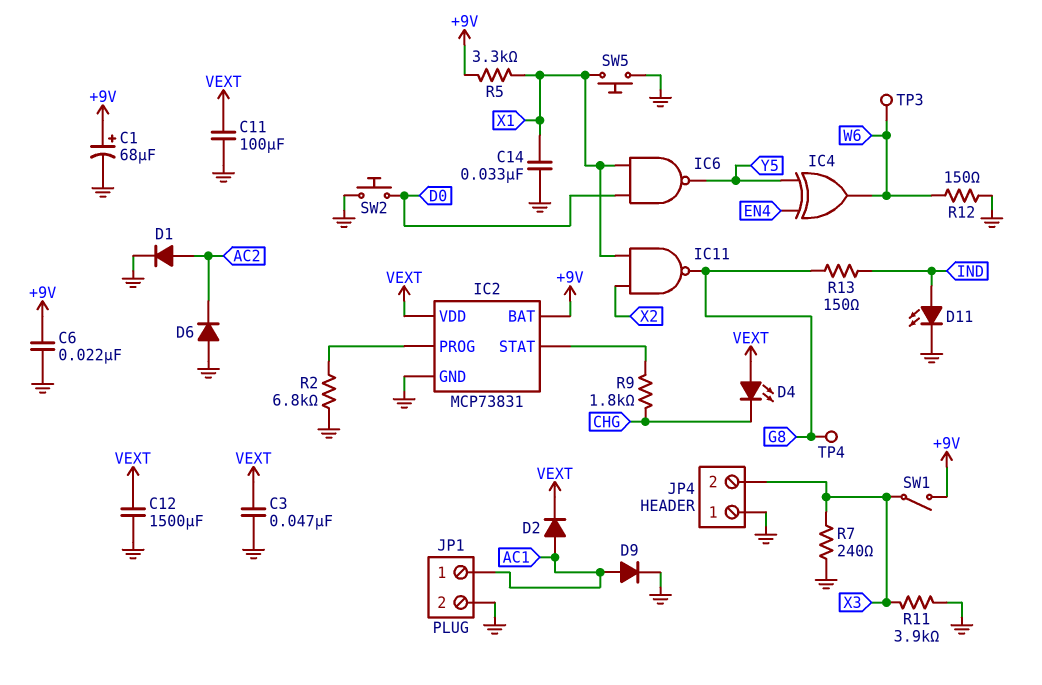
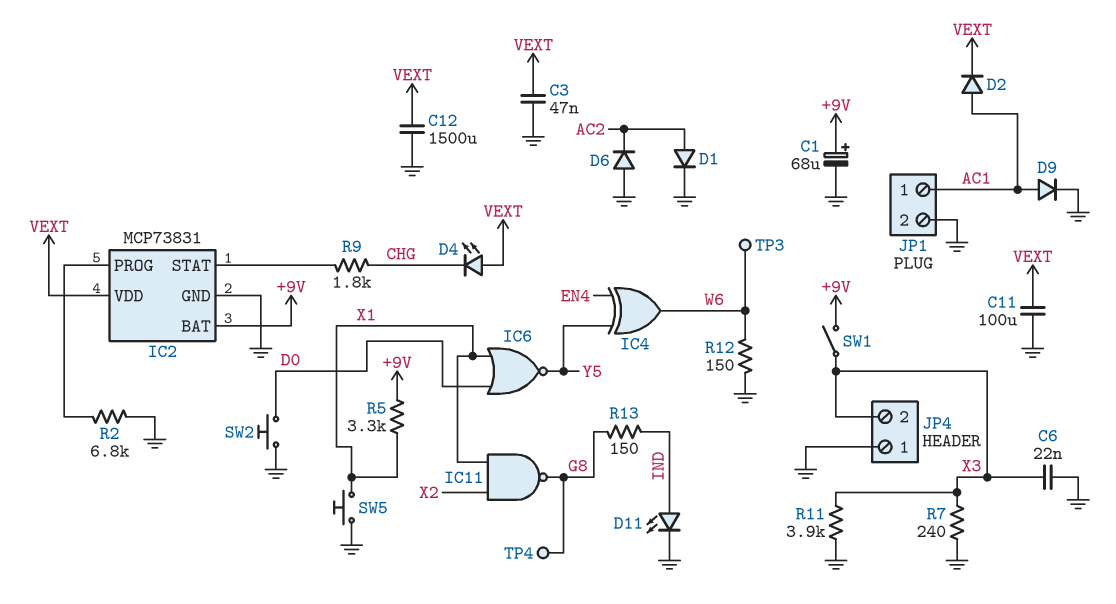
C6: 22nF (+9V, GND) -> 22nF (GND, X3)
C14: 33nF (GND, X1) -> none
IC6: NAND (in D0, in X1, out Y5) -> NOR (in D0, in X1, out Y5)

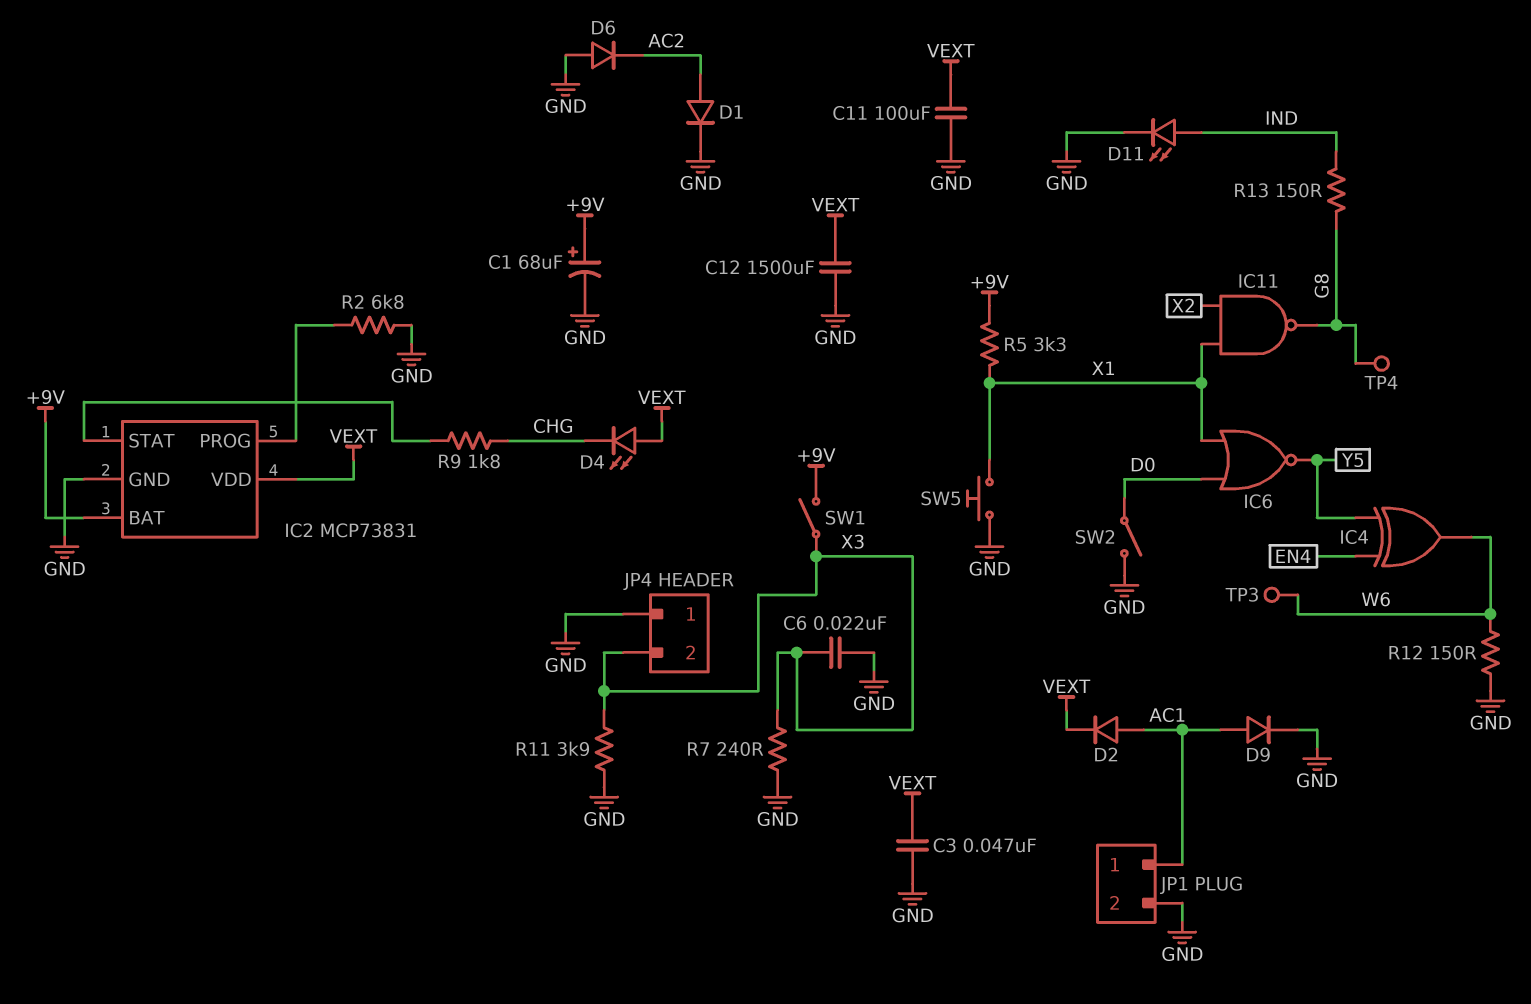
SW2: button (D0, GND) -> switch (D0, GND)

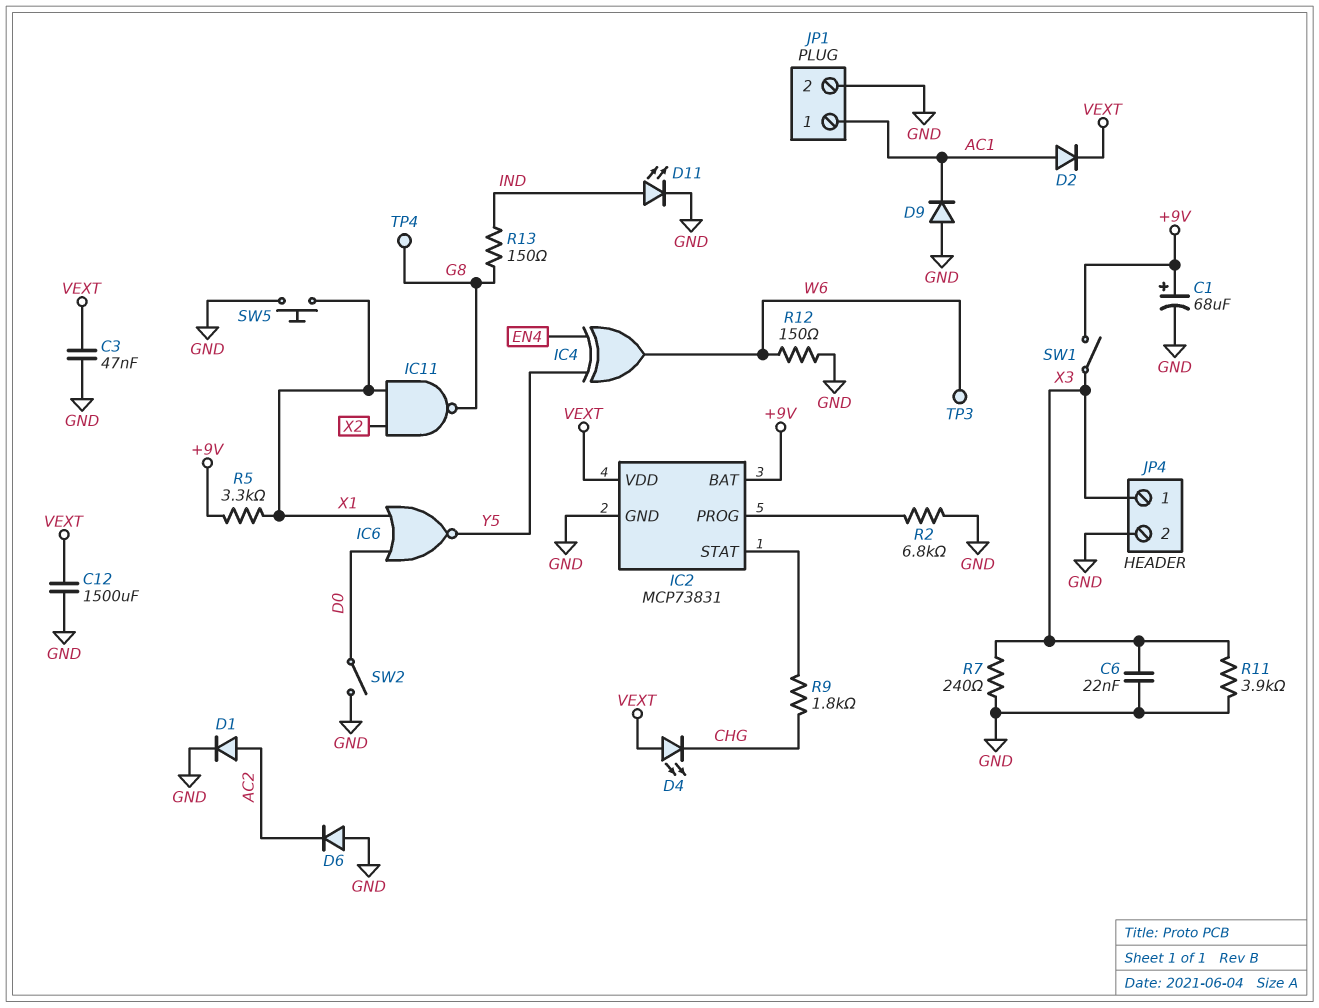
C11: 100uF (GND, VEXT) -> none
D9: diode (A AC1, K GND) -> diode (A GND, K AC1)
JP4 pin 1: GND -> X3
JP4 pin 2: X3 -> GND

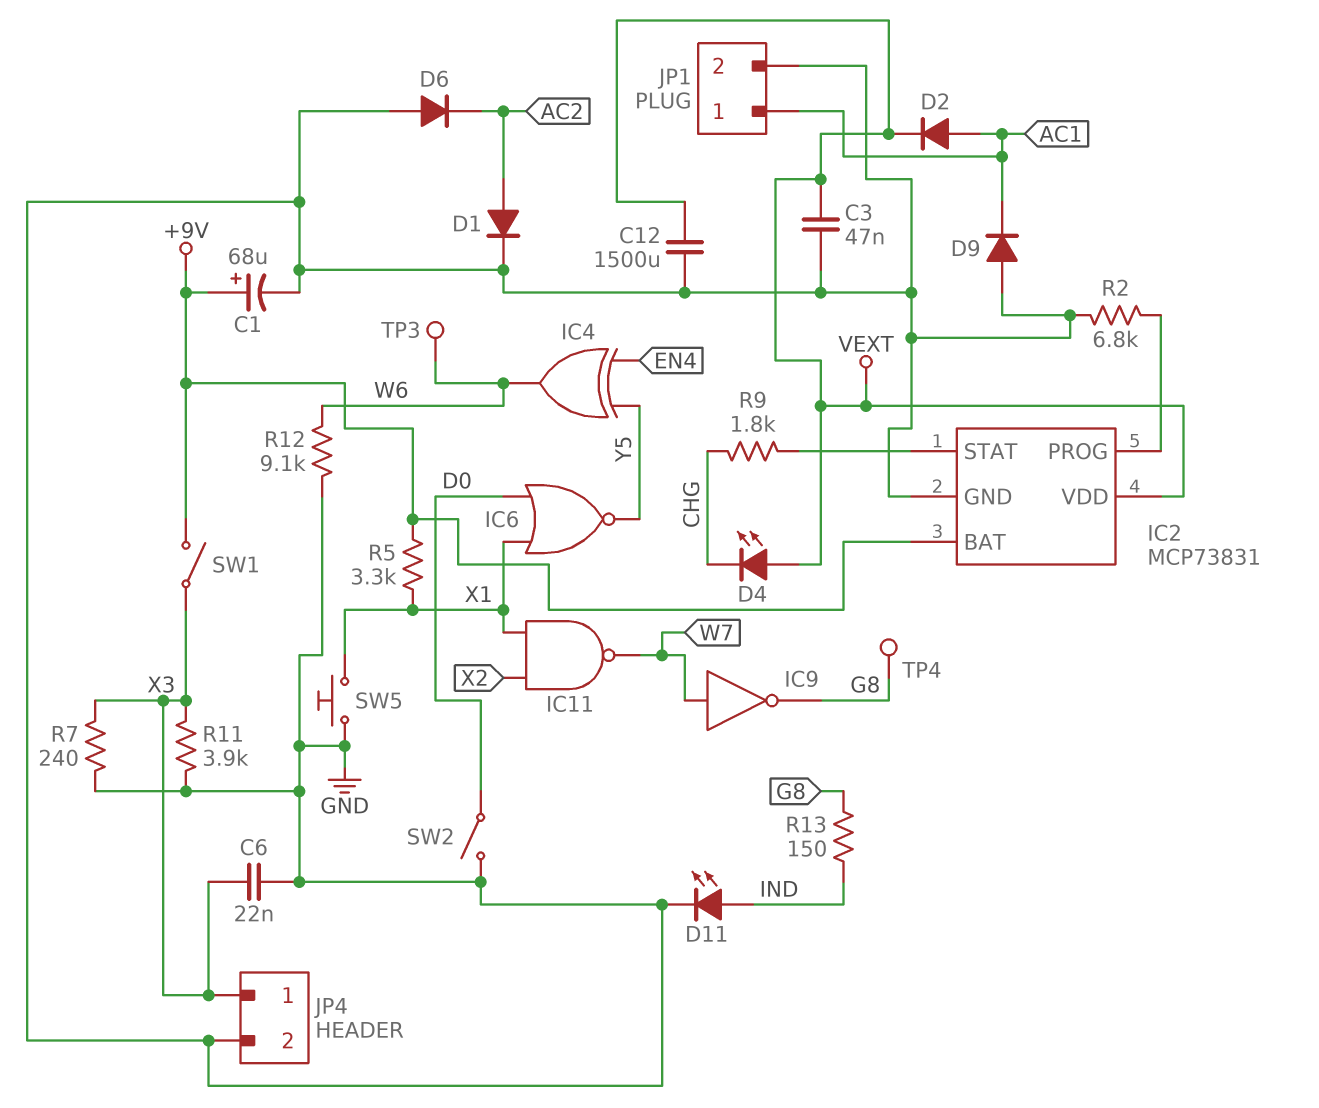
IC9: none -> NOT (in W7, out G8)
IC11: NAND (in X1, in X2, out G8) -> NAND (in X1, in X2, out W7)
R12: 150 (GND, W6) -> 9.1k (GND, W6)

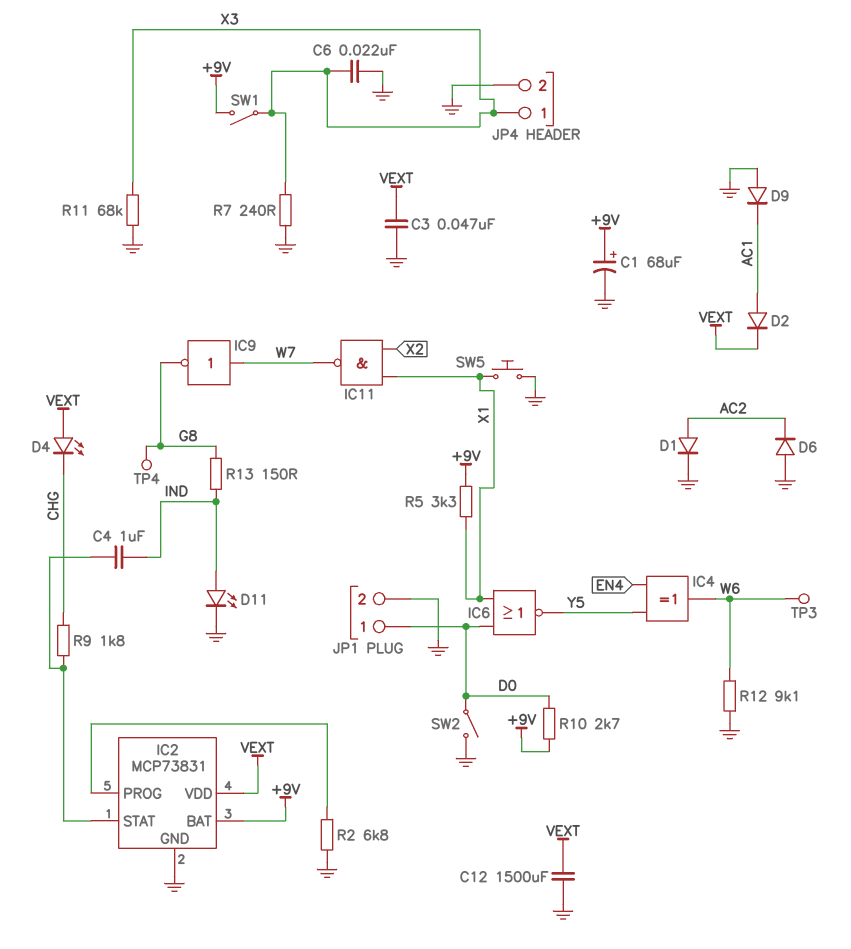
C4: none -> 1uF (IC2/STAT, IND)
JP1 pin 1: AC1 -> D0
R10: none -> 2.7k (+9V, D0)
R11: 3.9k (GND, X3) -> 68k (GND, X3)

